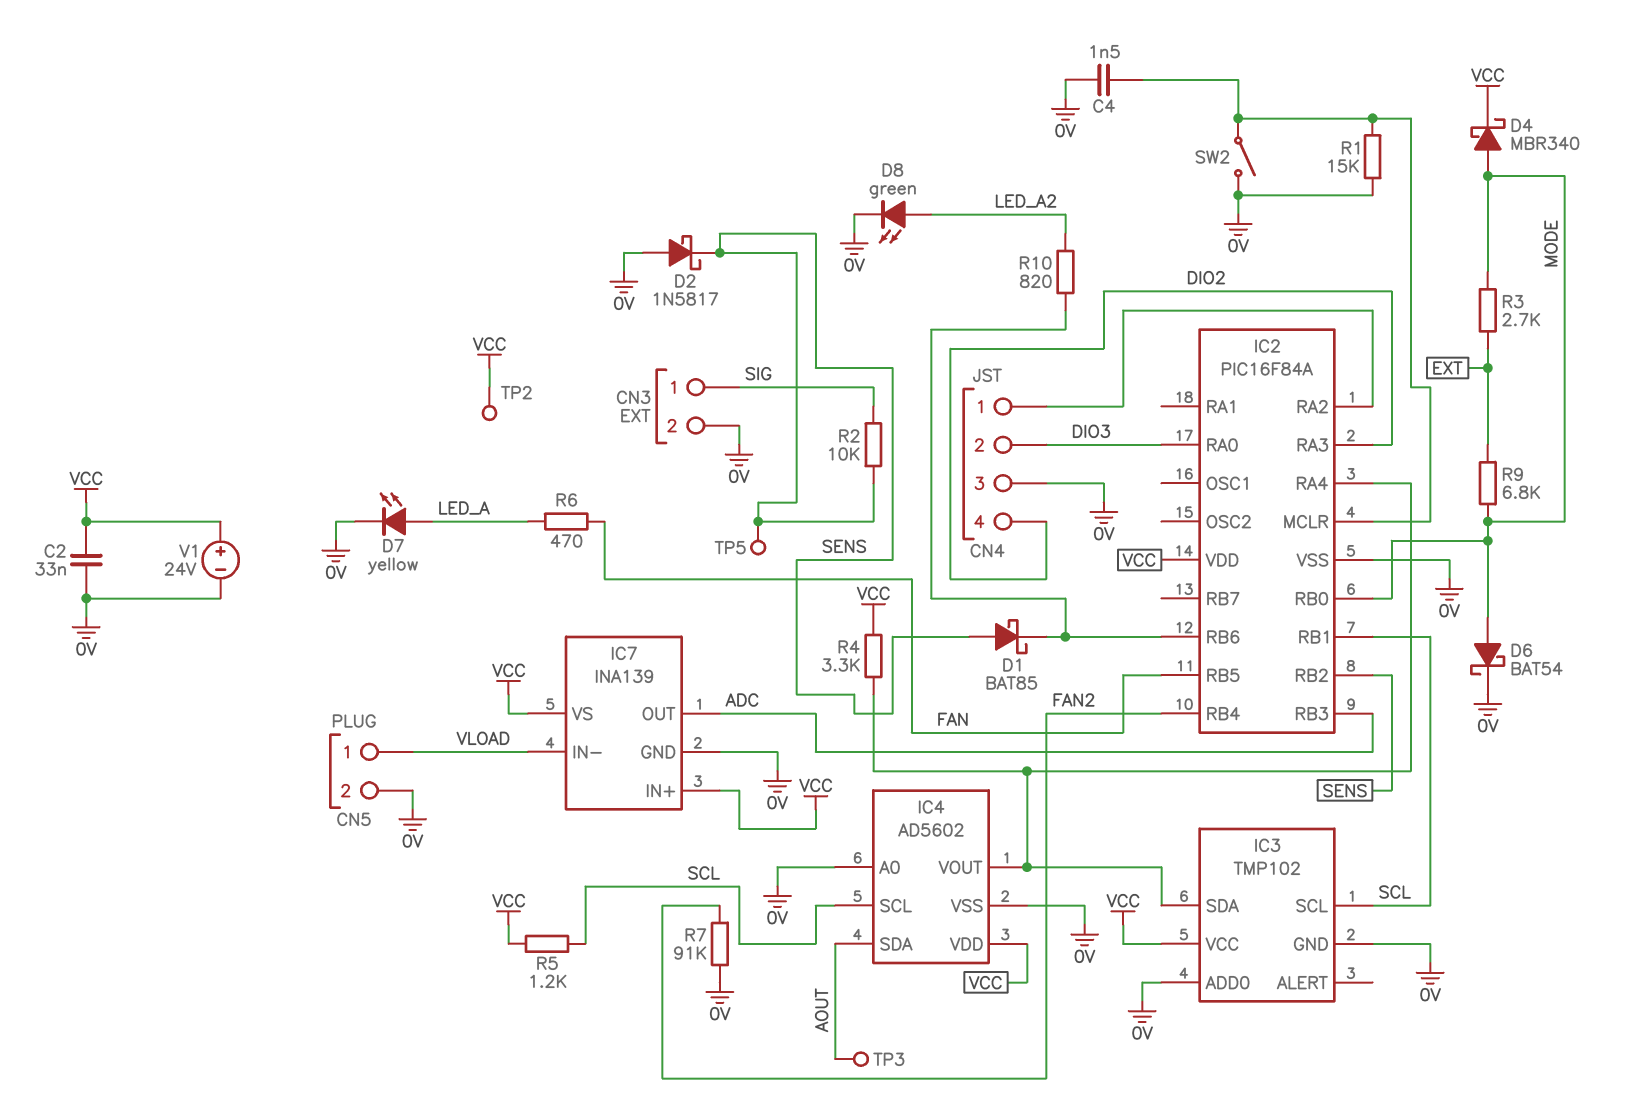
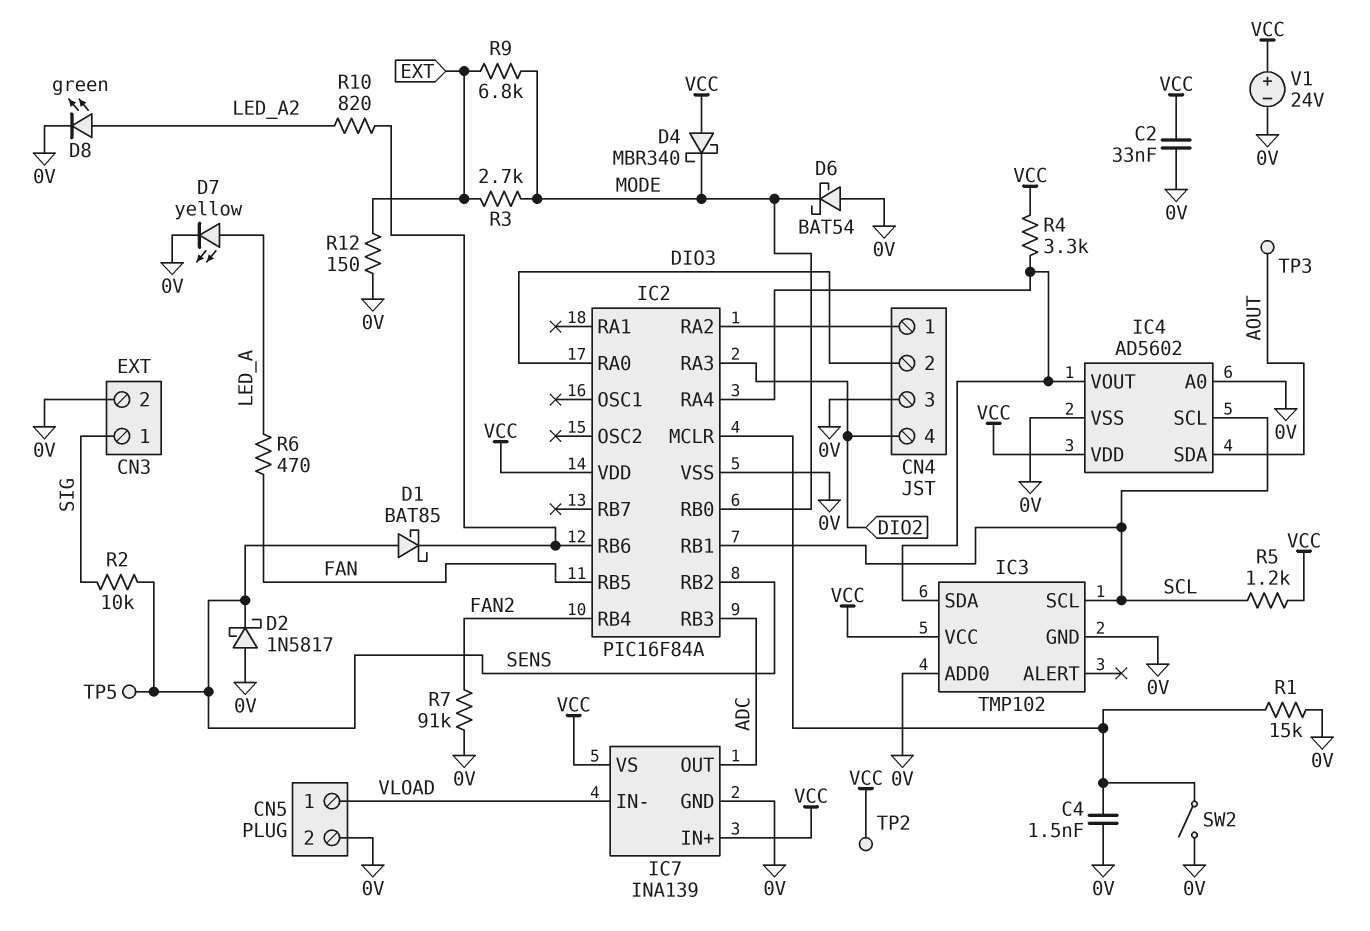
D4: schottky MBR340 (A MODE, K VCC) -> schottky MBR340 (A VCC, K MODE)
D6: schottky BAT54 (A MODE, K 0V) -> schottky BAT54 (A 0V, K MODE)
R12: none -> 150 (0V, EXT)

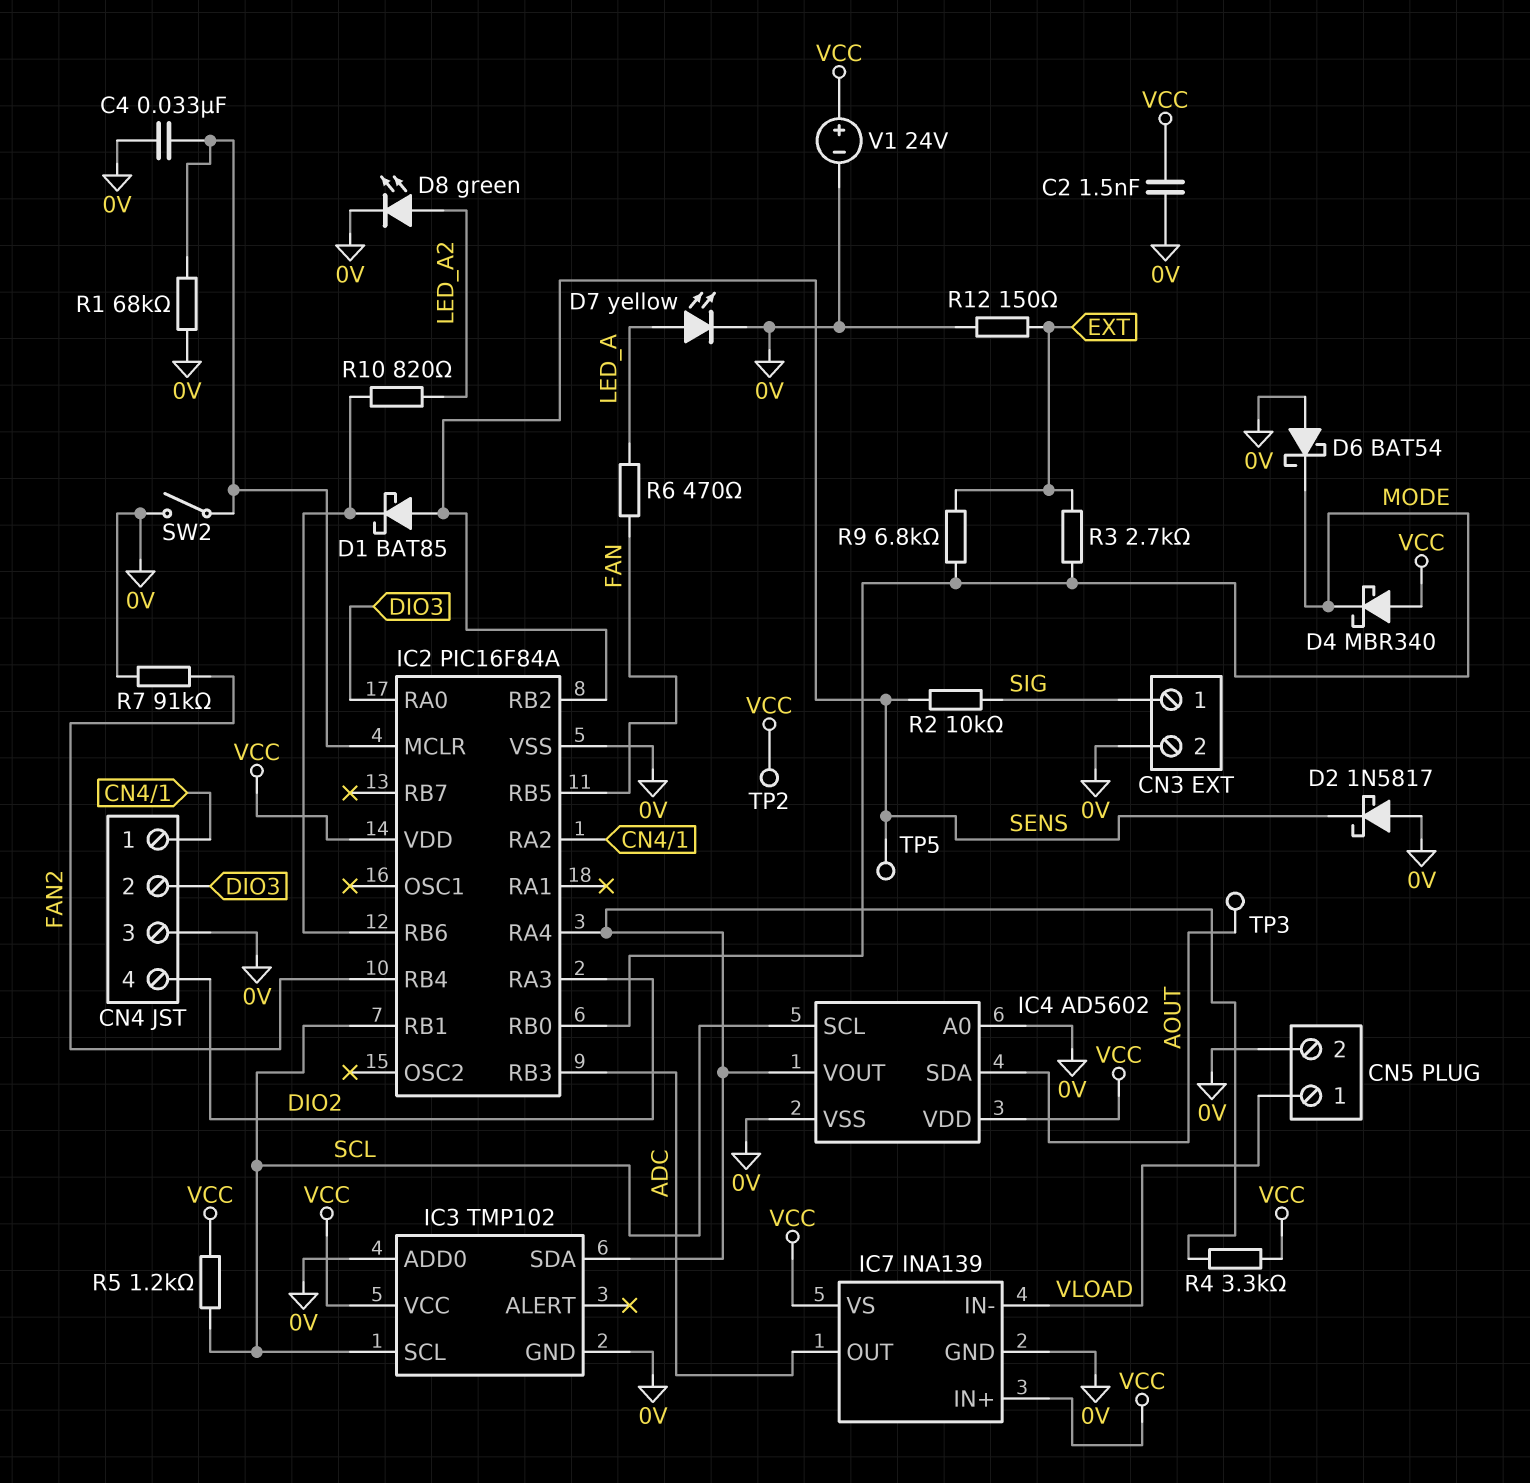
C2: 33nF (0V, VCC) -> 1.5nF (0V, VCC)
C4: 1.5nF (0V, IC2/MCLR) -> 33nF (0V, IC2/MCLR)
R1: 15k (0V, IC2/MCLR) -> 68k (0V, IC2/MCLR)

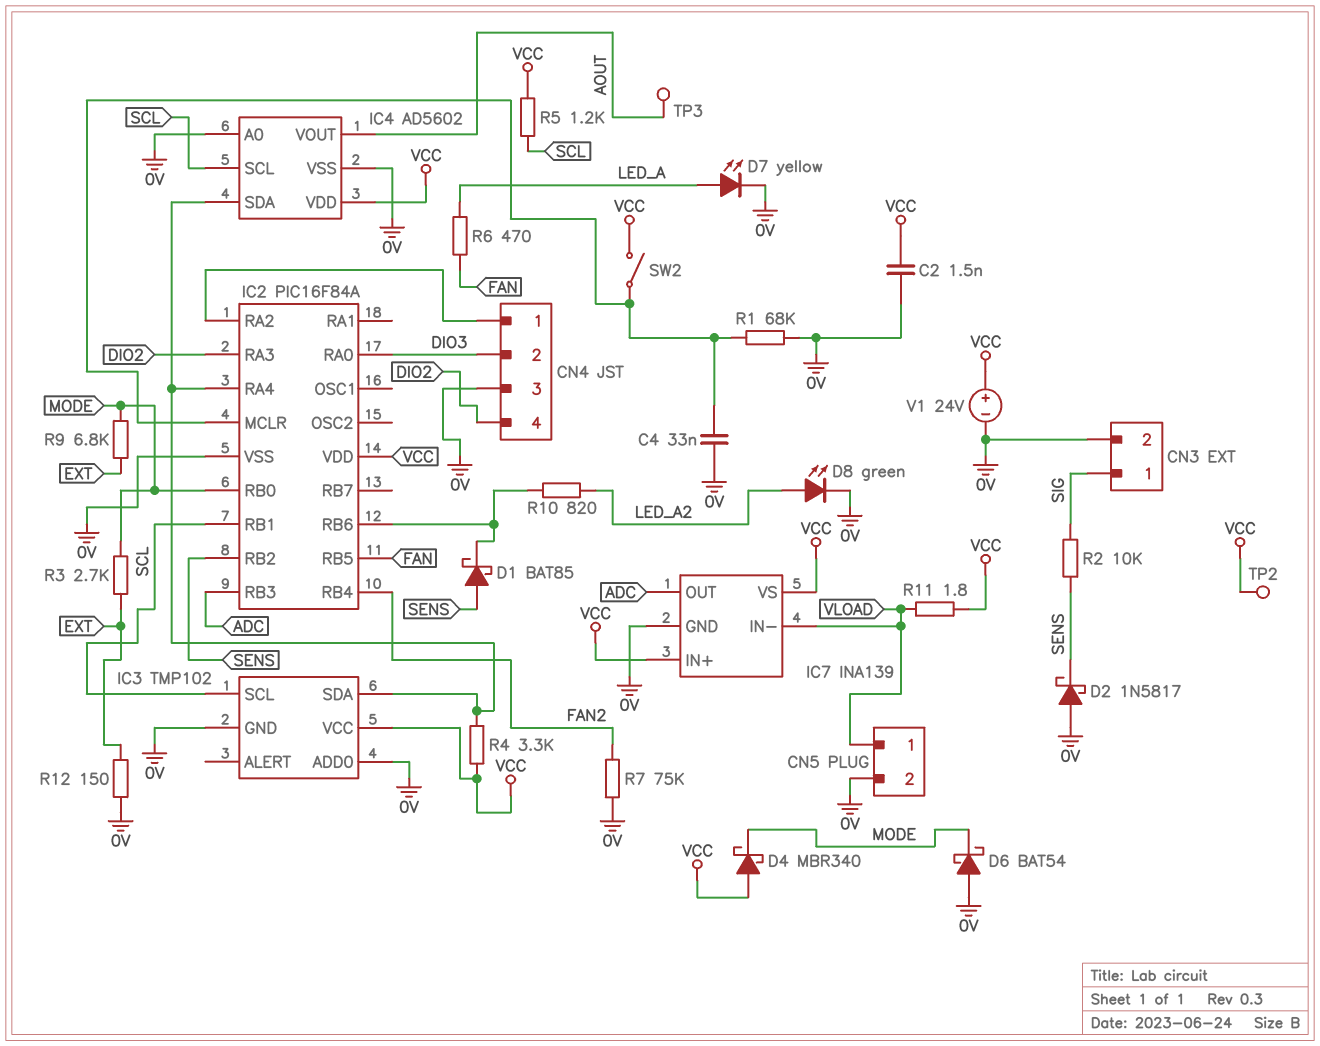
IC4 pin SDA: AOUT -> IC2/RA4
IC4 pin VOUT: IC2/RA4 -> AOUT
R7: 91k (0V, FAN2) -> 75k (0V, FAN2)
R11: none -> 1.8 (VCC, VLOAD)
SW2: switch (0V, IC2/MCLR) -> switch (IC2/MCLR, VCC)
TP5: test point (SENS) -> none

